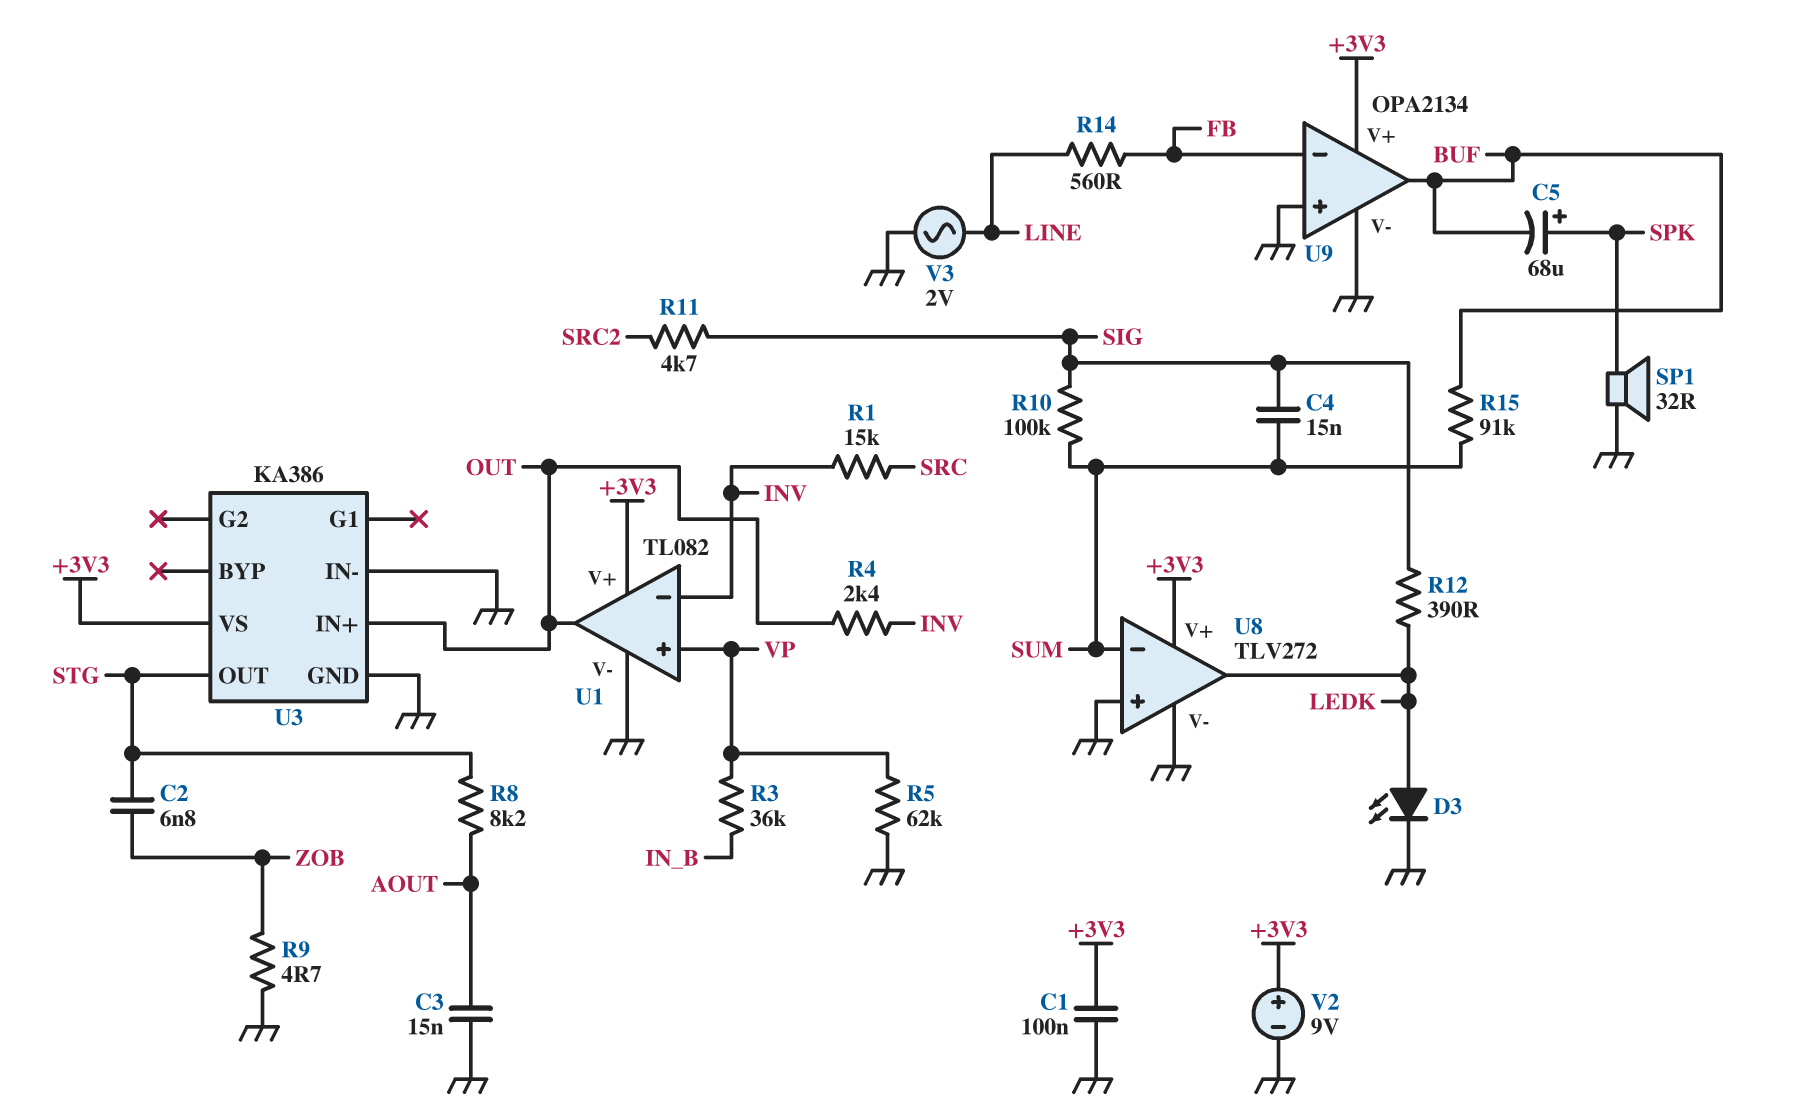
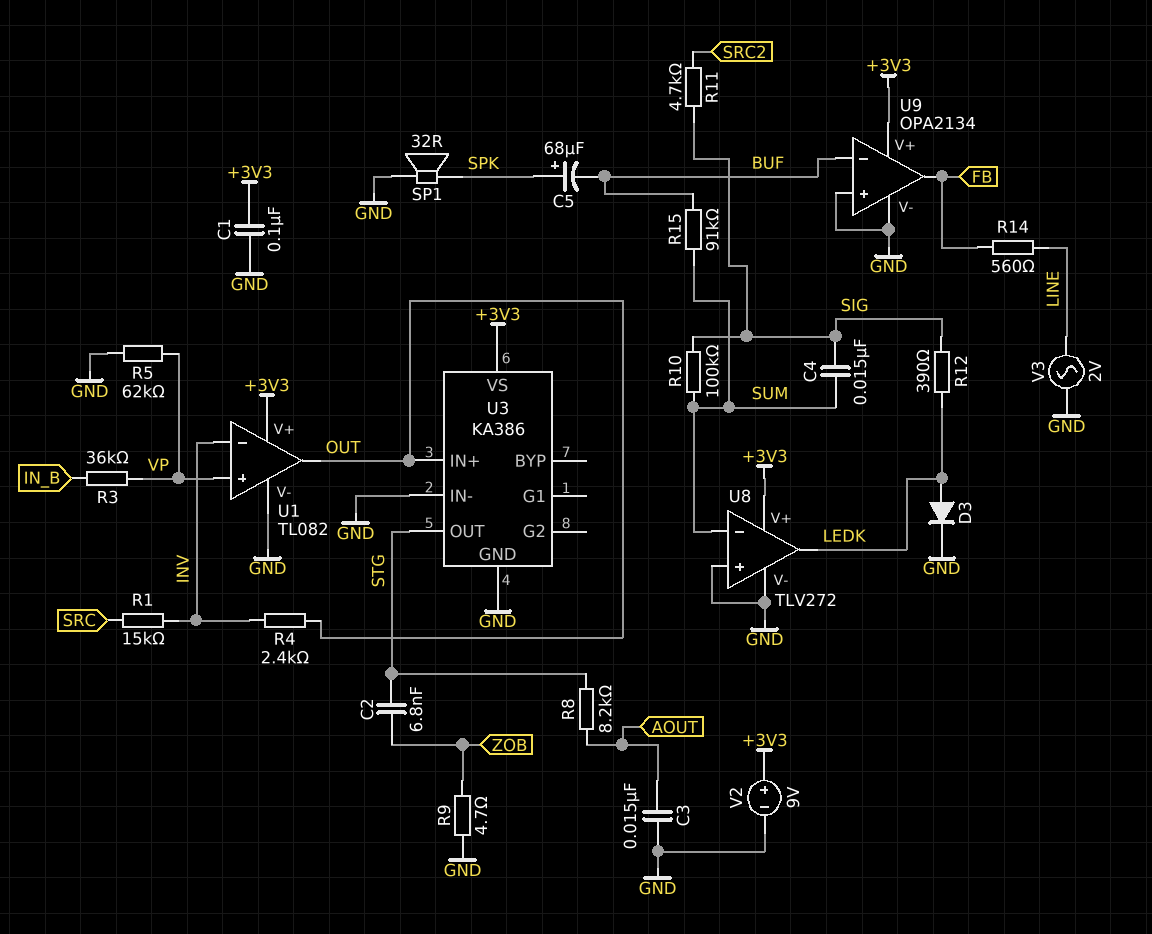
D3: LED (A LEDK, K GND) -> diode (A LEDK, K GND)
U9 pin in-: FB -> BUF
U9 pin out: BUF -> FB

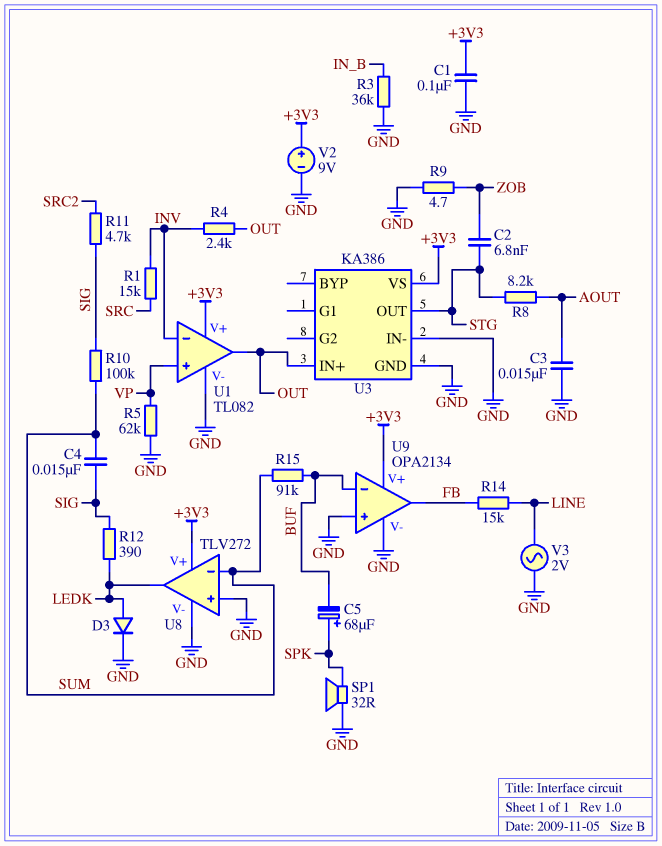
R3: 36k (IN_B, VP) -> 36k (GND, IN_B)
R14: 560 (FB, LINE) -> 15k (FB, LINE)

